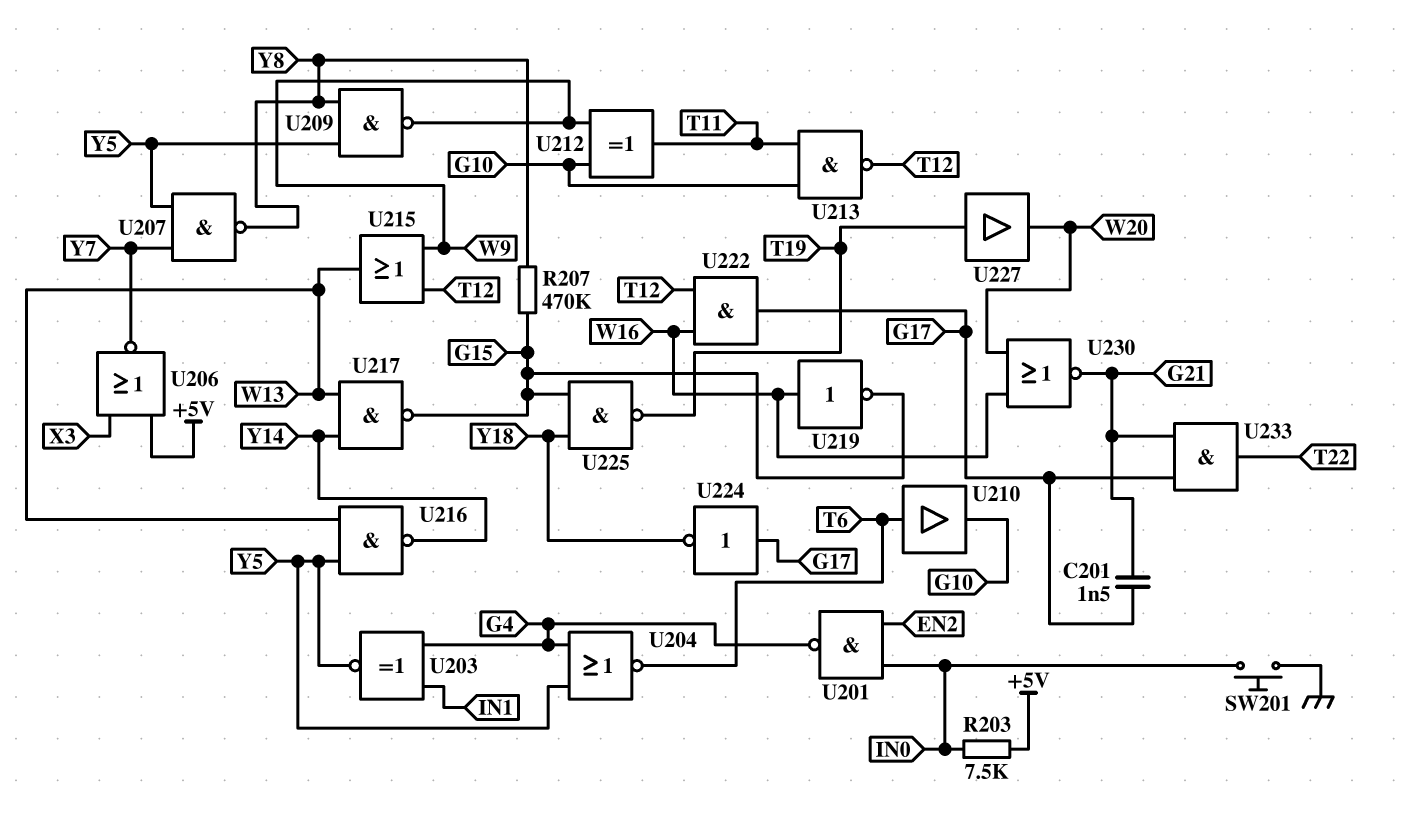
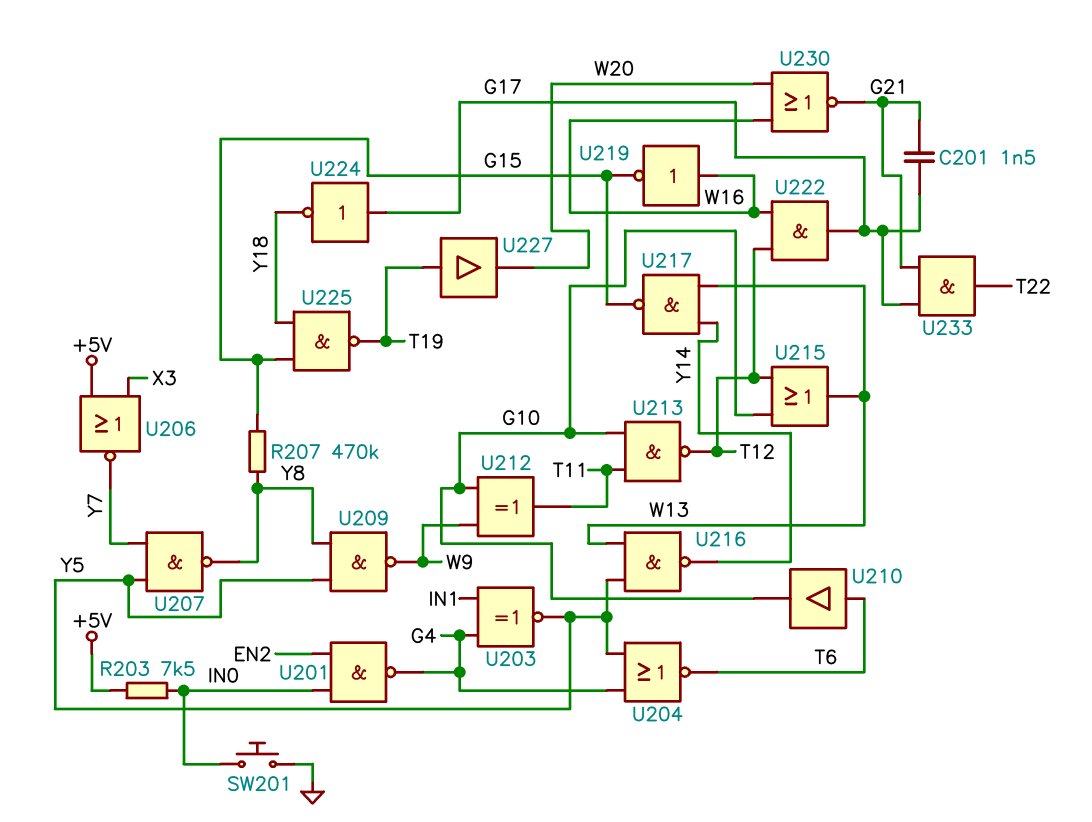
U215: OR (in T12, in W9, out W13) -> OR (in G10, in T12, out W13)

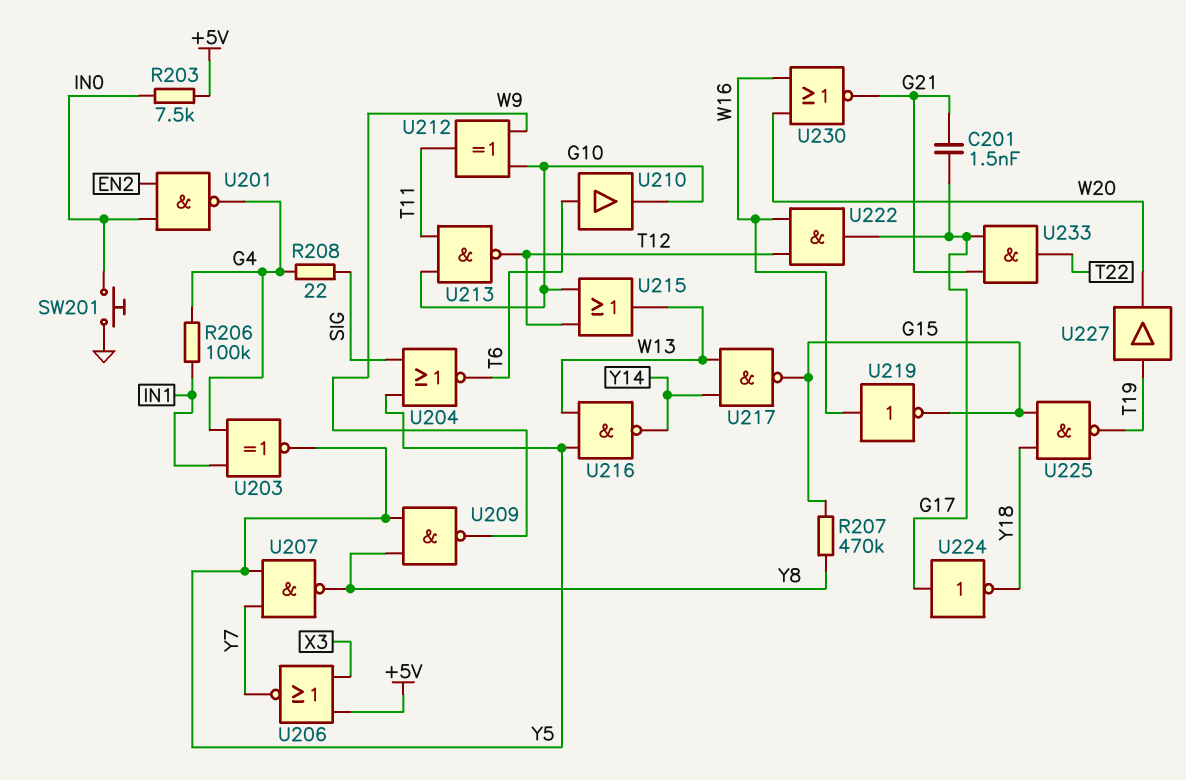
R206: none -> 100k (G4, IN1)
R208: none -> 22 (G4, SIG)
U204: NOR (in G4, in Y5, out T6) -> NOR (in SIG, in Y5, out T6)

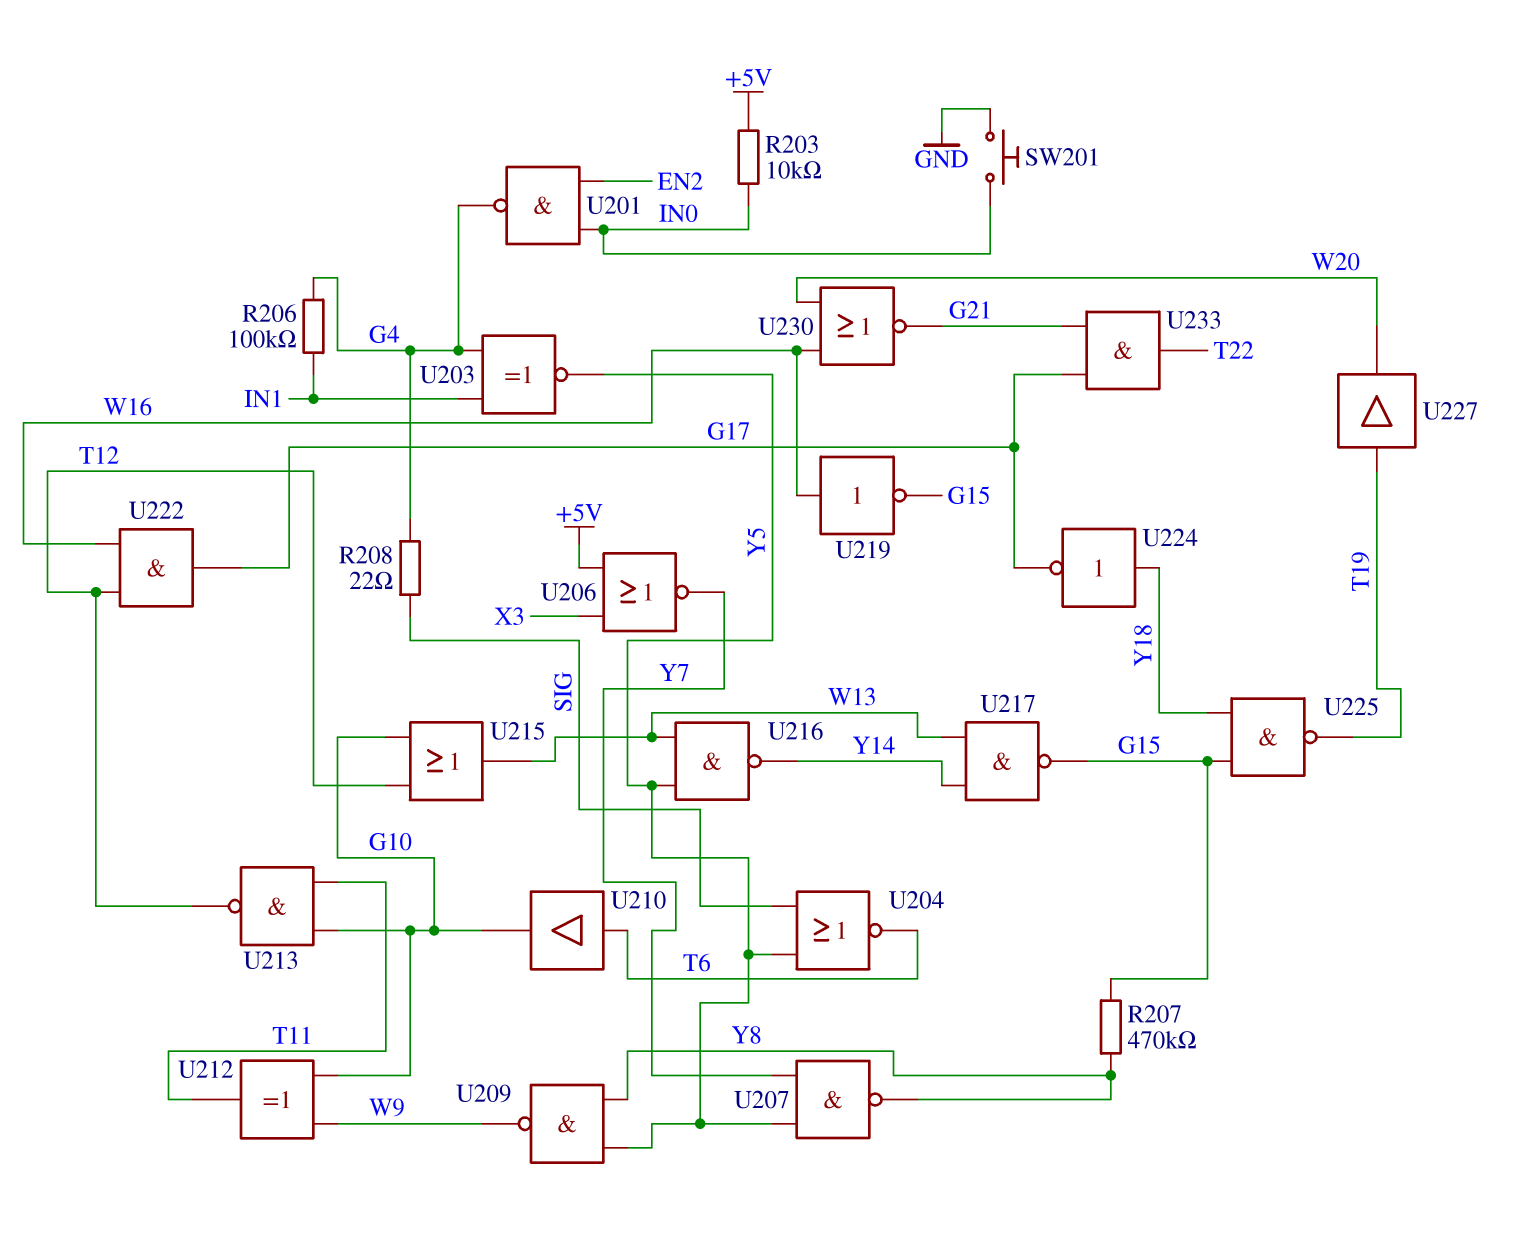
C201: 1.5nF (G17, G21) -> none
R203: 7.5k (+5V, IN0) -> 10k (+5V, IN0)
U224: NOT (in G17, out Y18) -> NOT (in Y18, out G17)

